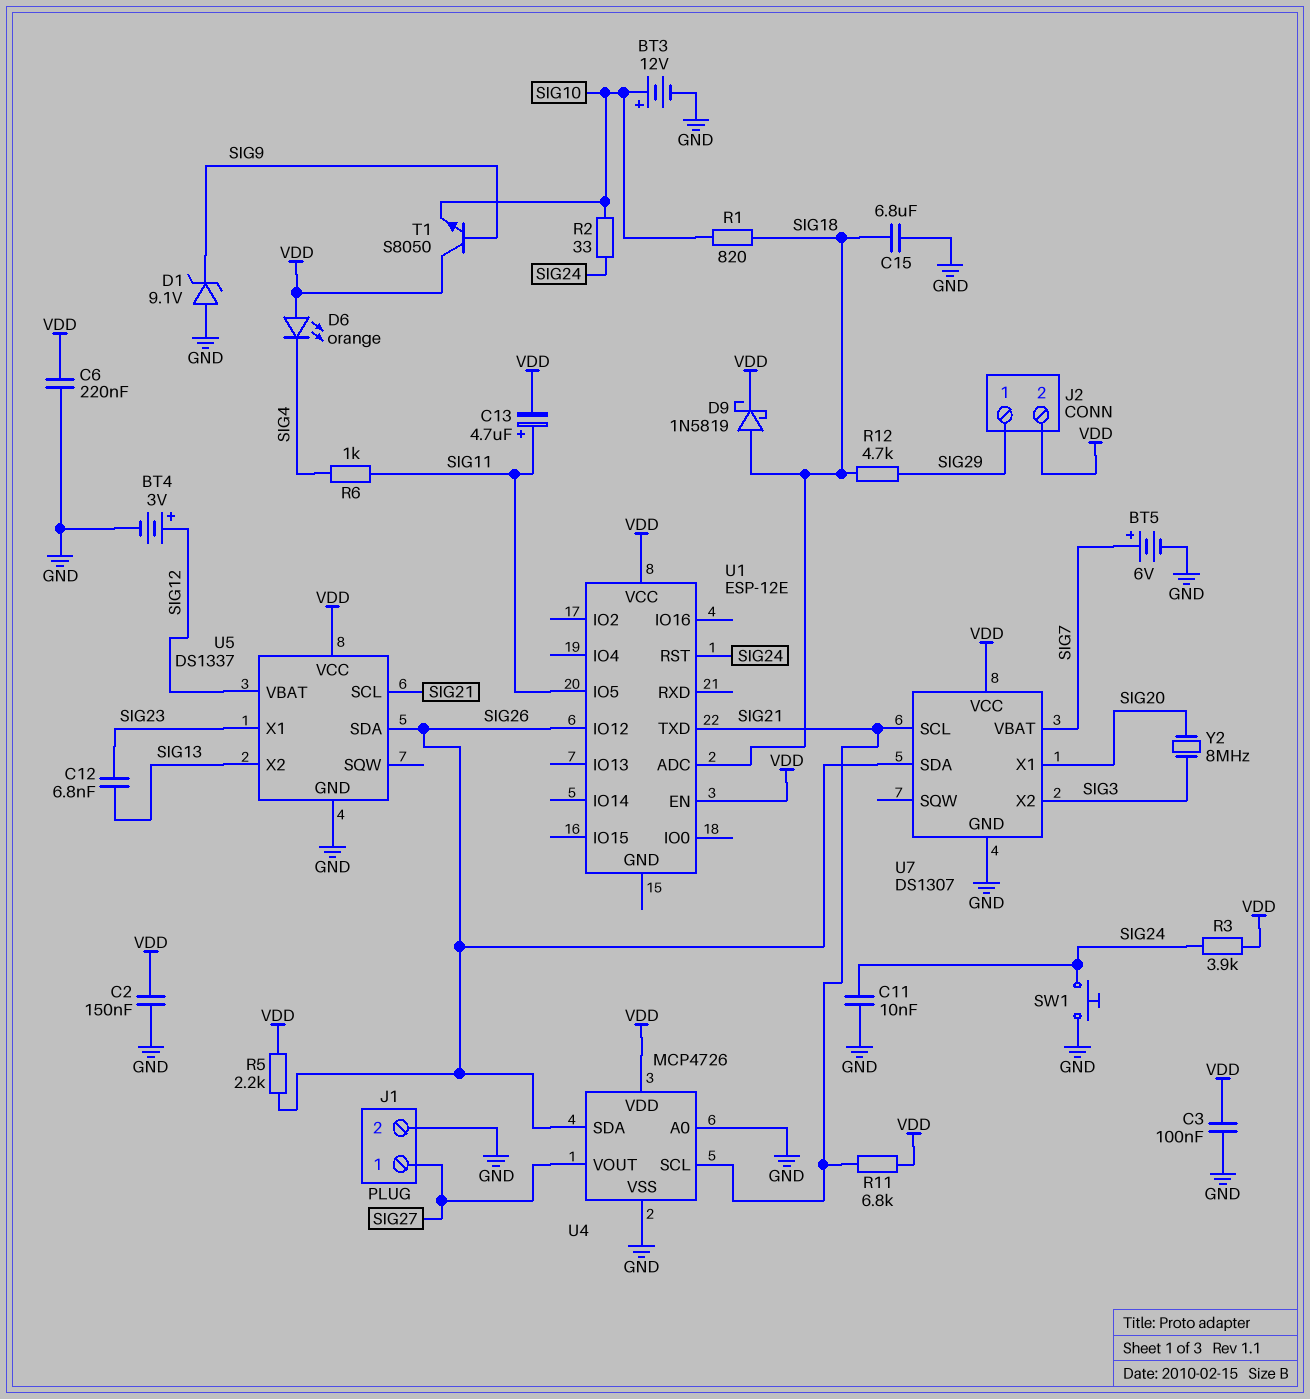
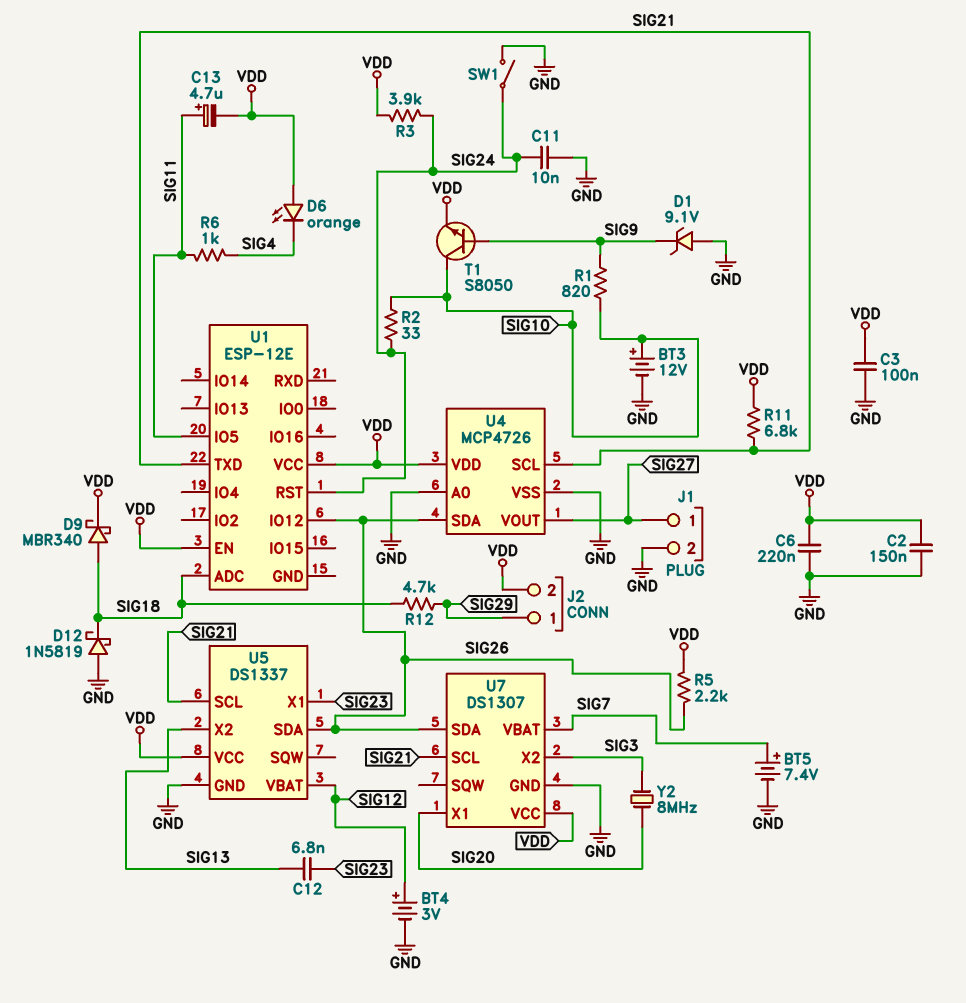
BT5: 6V (plus SIG7, minus GND) -> 7.4V (plus SIG7, minus GND)
C15: 6.8uF (GND, SIG18) -> none
D9: schottky 1N5819 (A SIG18, K VDD) -> schottky MBR340 (A SIG18, K VDD)
D12: none -> schottky 1N5819 (A GND, K SIG18)
R1: 820 (SIG10, SIG18) -> 820 (SIG9, SIG10)
SW1: button (GND, SIG24) -> switch (GND, SIG24)
T1: NPN S8050 (B SIG9, C VDD, E SIG10) -> NPN S8050 (B SIG9, C SIG10, E VDD)

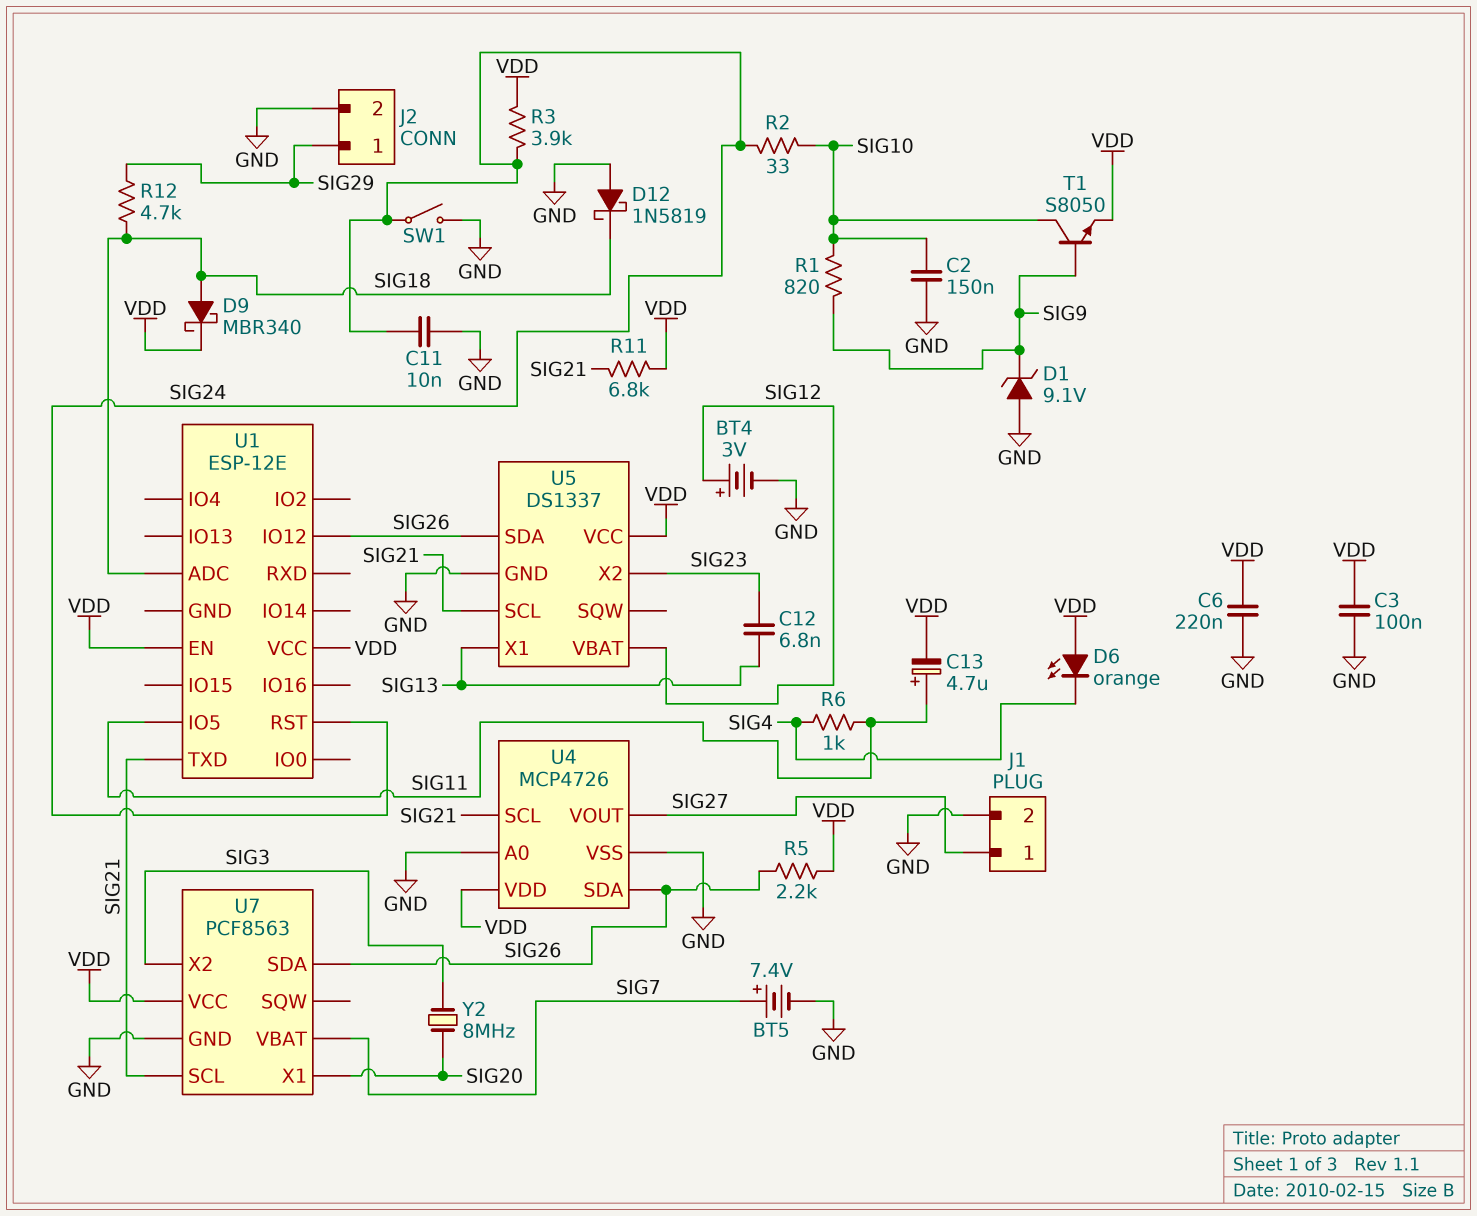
BT3: 12V (plus SIG10, minus GND) -> none
C2: 150nF (GND, VDD) -> 150nF (GND, SIG10)
J2 pin 2: VDD -> GND
U5 pin X1: SIG23 -> SIG13
U5 pin X2: SIG13 -> SIG23
U7: DS1307 -> PCF8563

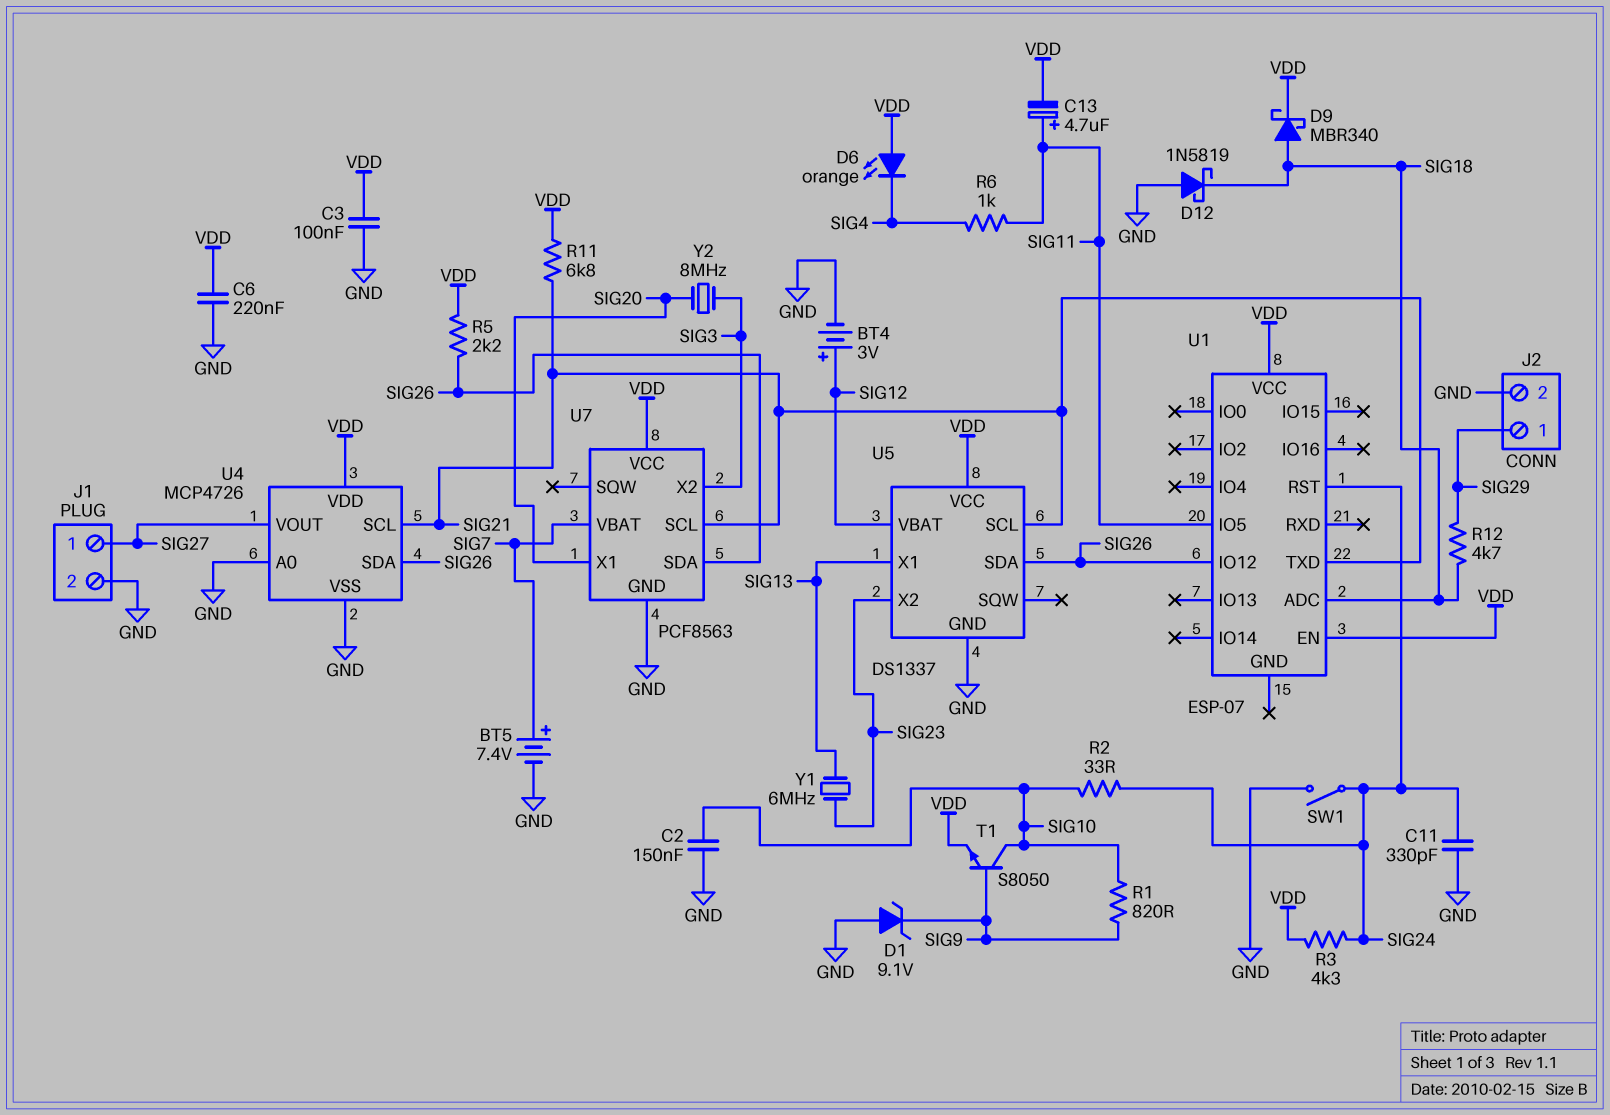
C11: 10nF (GND, SIG24) -> 330pF (GND, SIG24)
C12: 6.8nF (SIG13, SIG23) -> none
R3: 3.9k (SIG24, VDD) -> 4.3k (SIG24, VDD)
U1: ESP-12E -> ESP-07
Y1: none -> 6MHz (SIG13, SIG23)

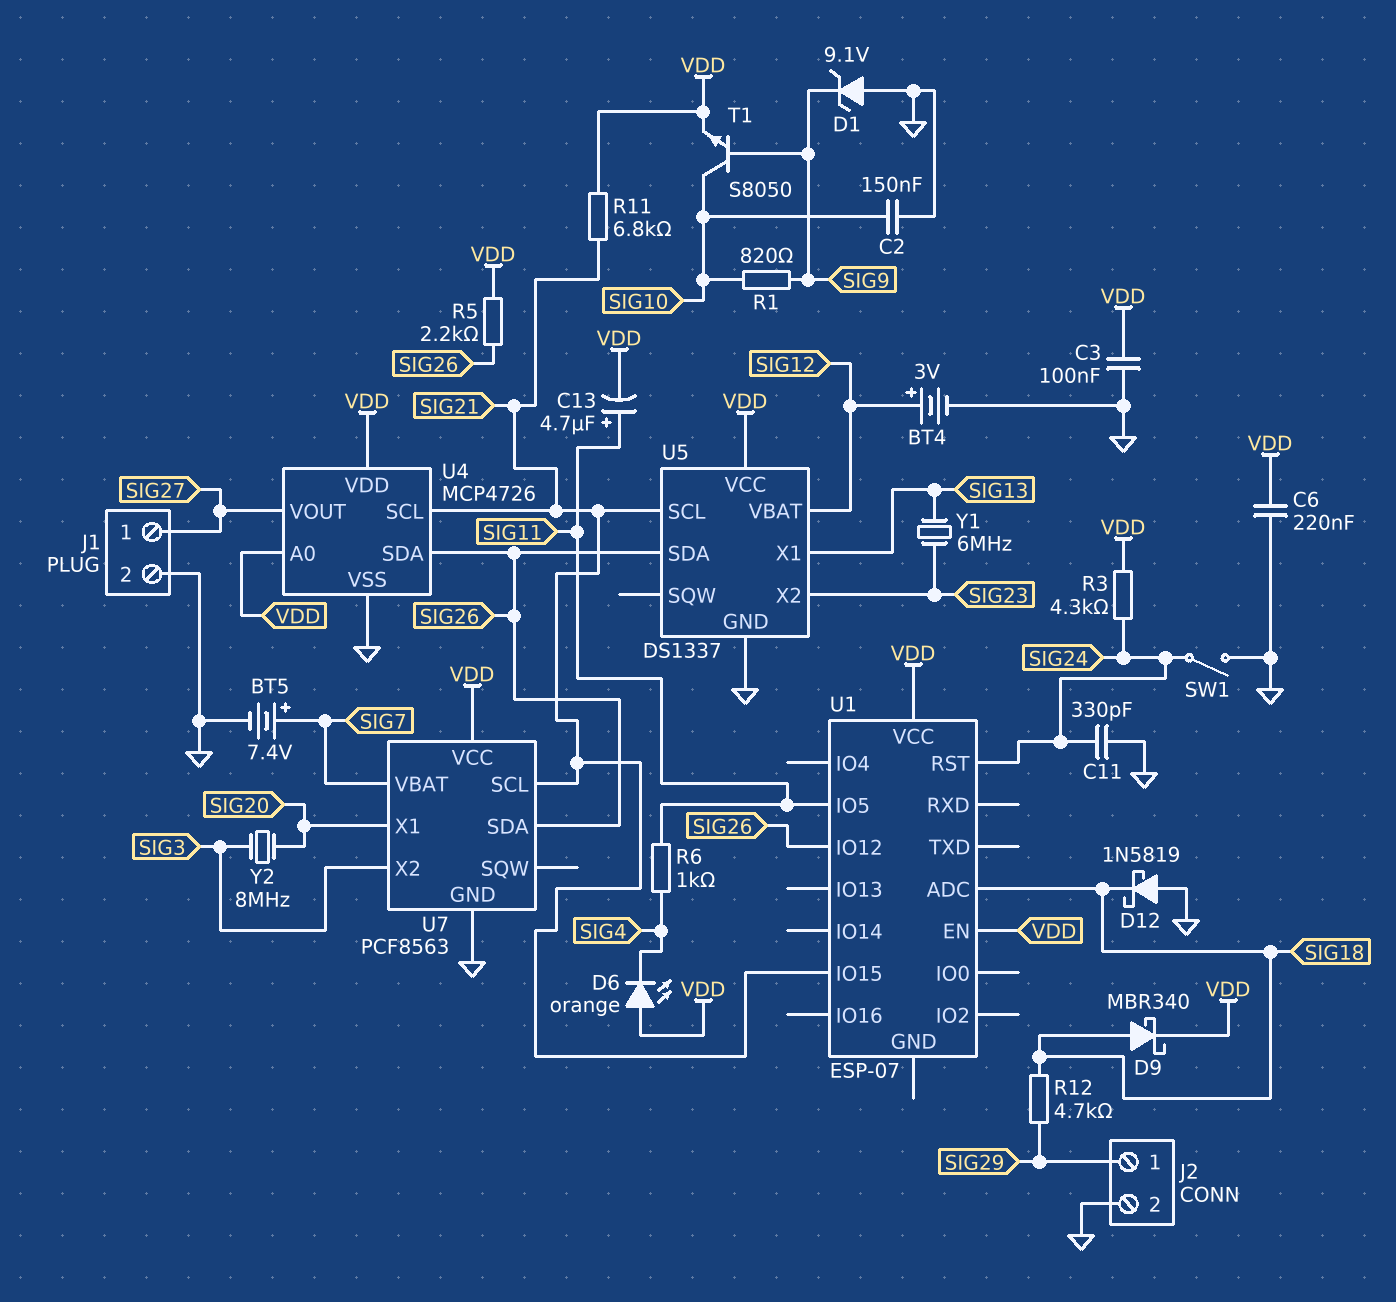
R2: 33 (SIG10, SIG24) -> none
U1 pin IO15: none -> SIG21
U1 pin TXD: SIG21 -> none
U4 pin A0: GND -> VDD

